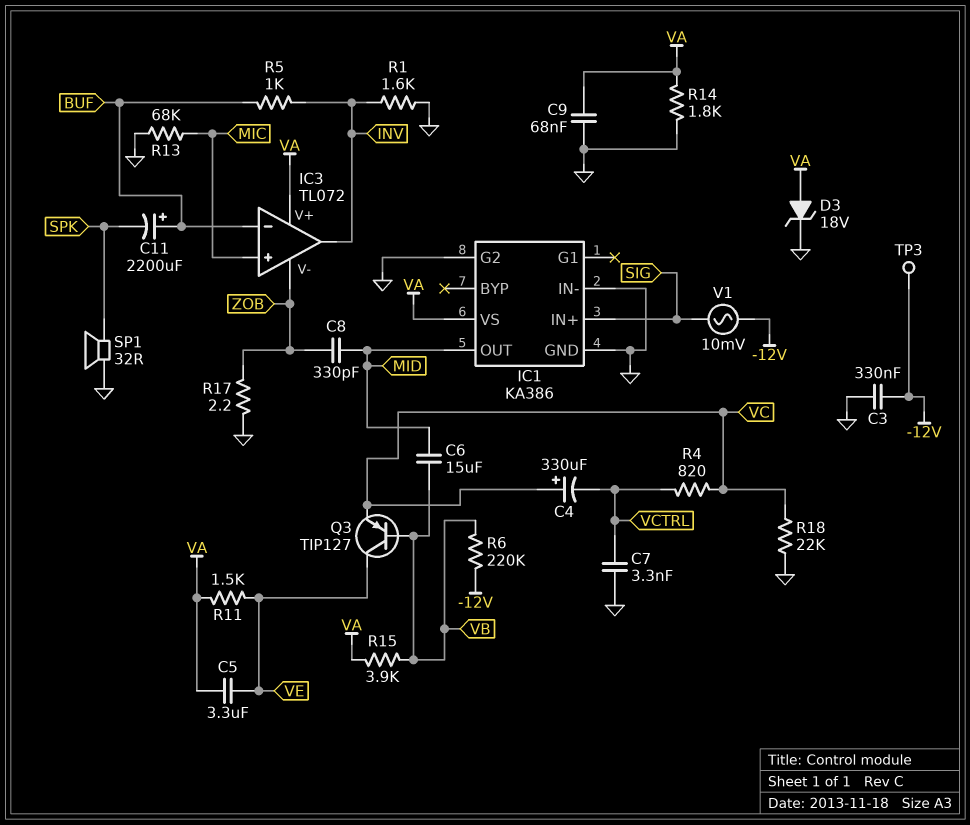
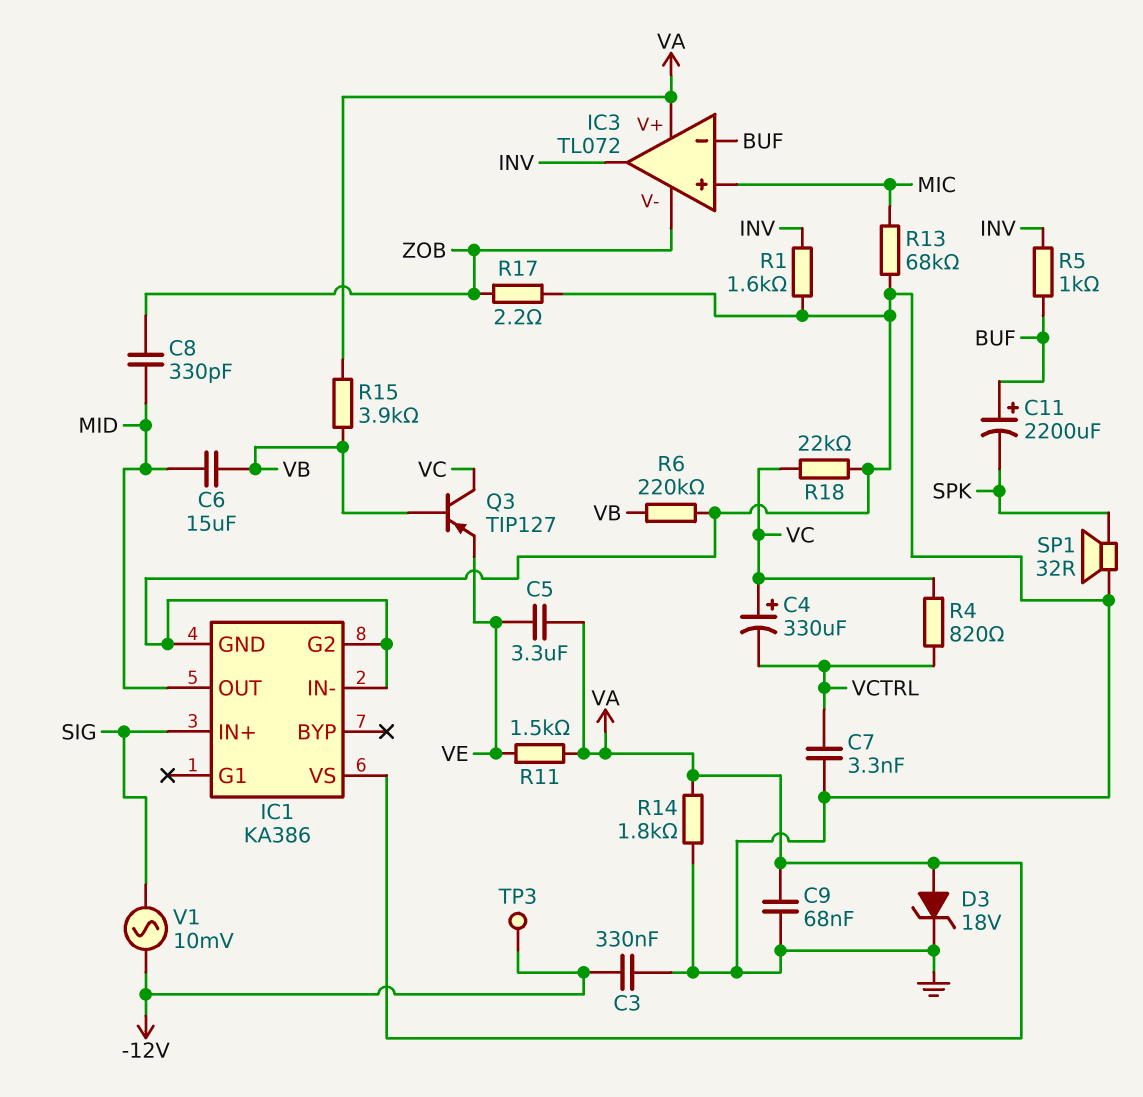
Q3: PNP TIP127 (B VB, C VE, E VC) -> PNP TIP127 (B VB, C VC, E VE)
R6: 220k (-12V, VB) -> 220k (GND, VB)

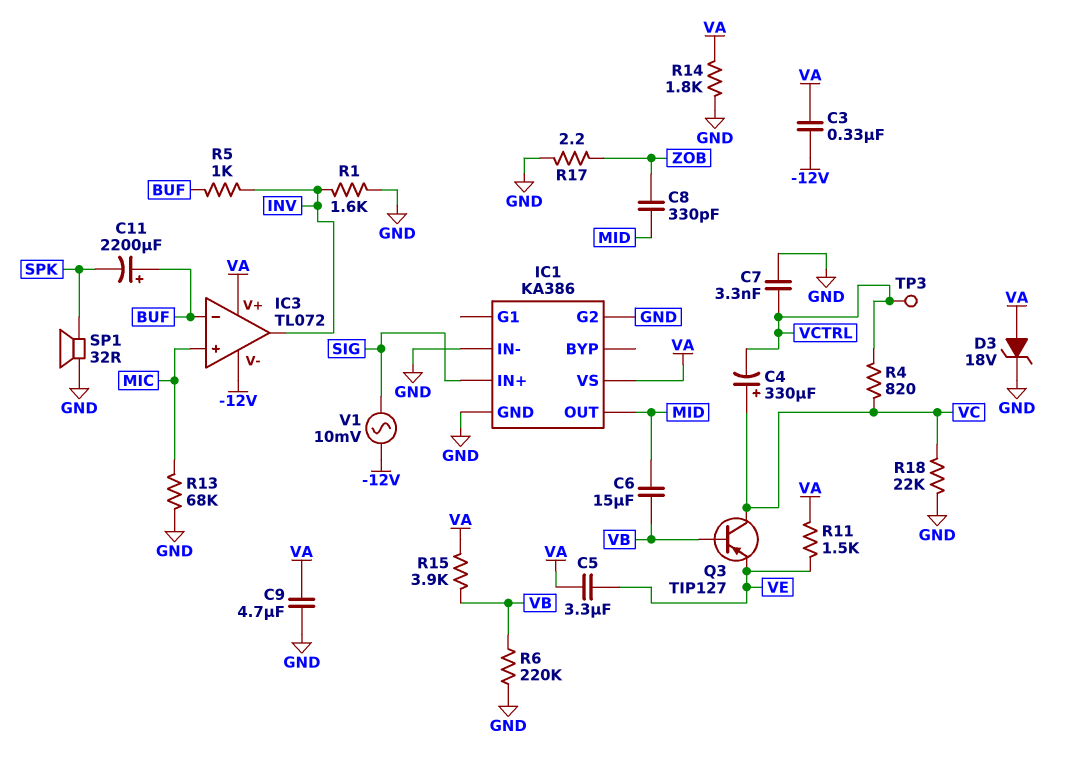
C3: 330nF (-12V, GND) -> 330nF (-12V, VA)
C9: 68nF (GND, VA) -> 4.7uF (GND, VA)
IC3 pin V-: ZOB -> -12V
TP3: test point (-12V) -> test point (VCTRL)

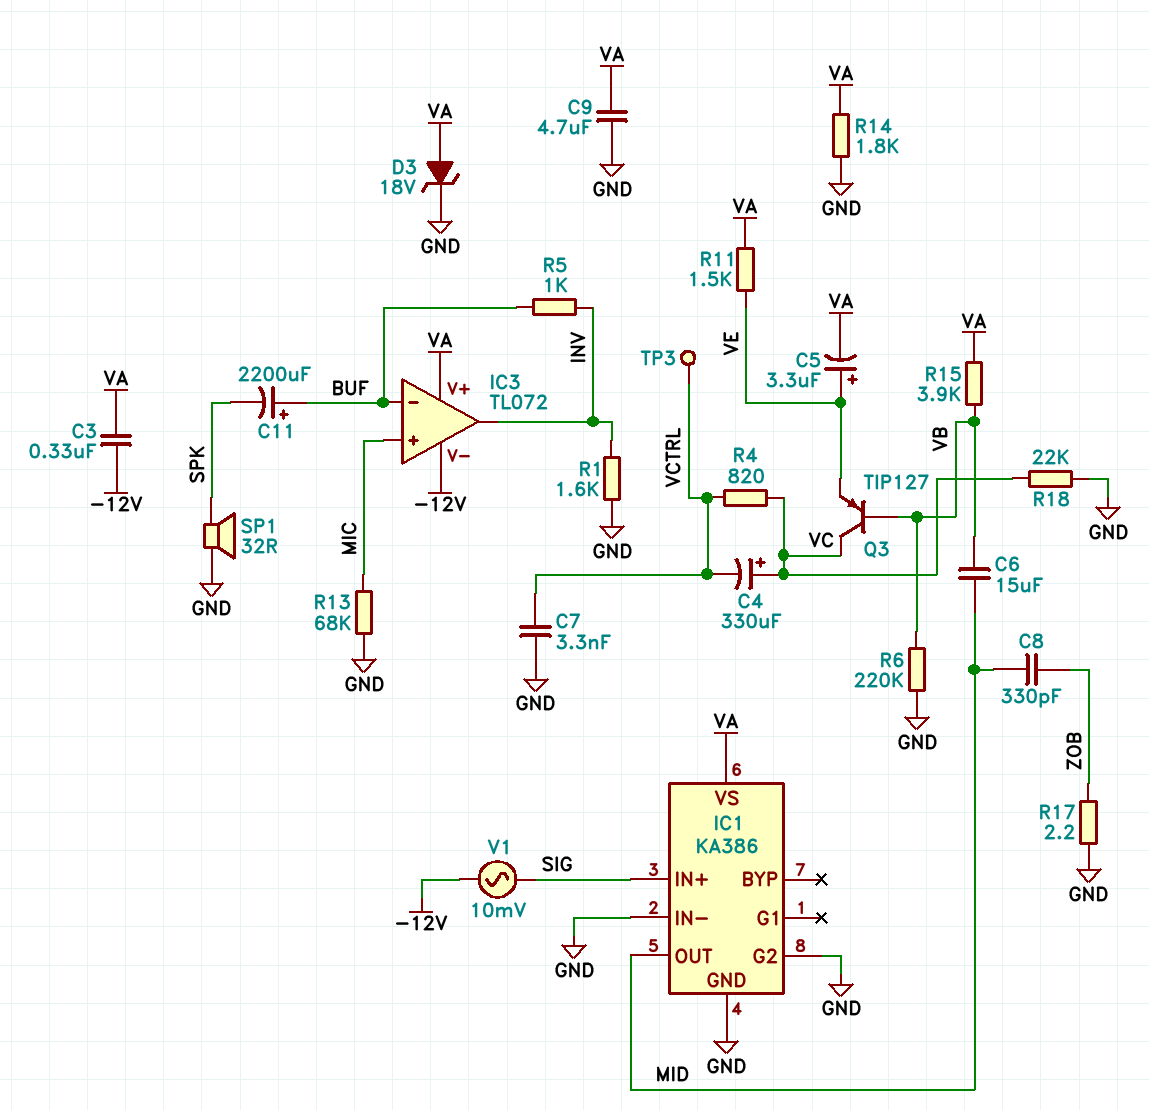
C5: 3.3uF (VA, VE) -> 3.3uF (plus VE, minus VA)

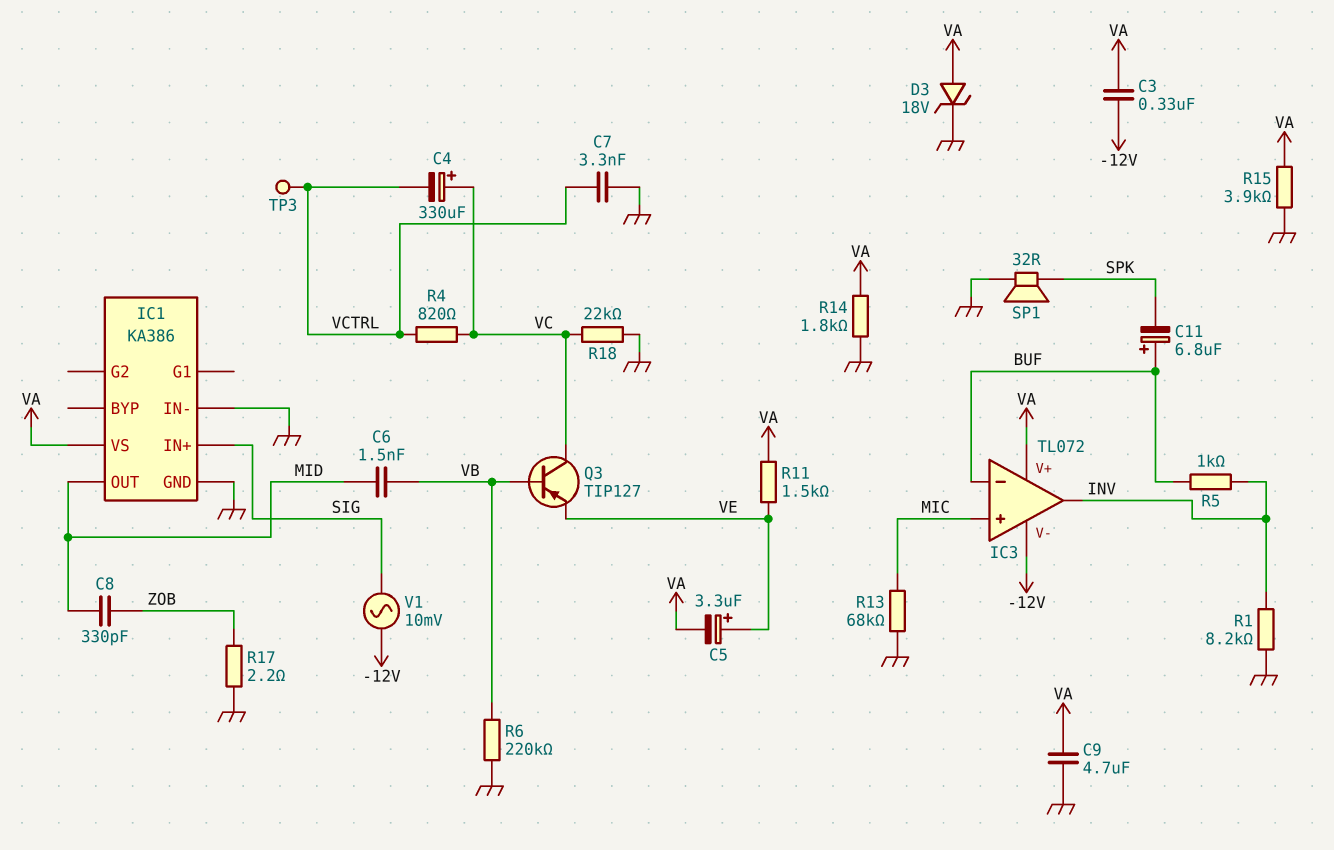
C6: 15uF (MID, VB) -> 1.5nF (MID, VB)
C11: 2200uF (plus BUF, minus SPK) -> 6.8uF (plus BUF, minus SPK)
IC1 pin G2: GND -> none
R1: 1.6k (GND, INV) -> 8.2k (GND, INV)
R15: 3.9k (VA, VB) -> 3.9k (GND, VA)

